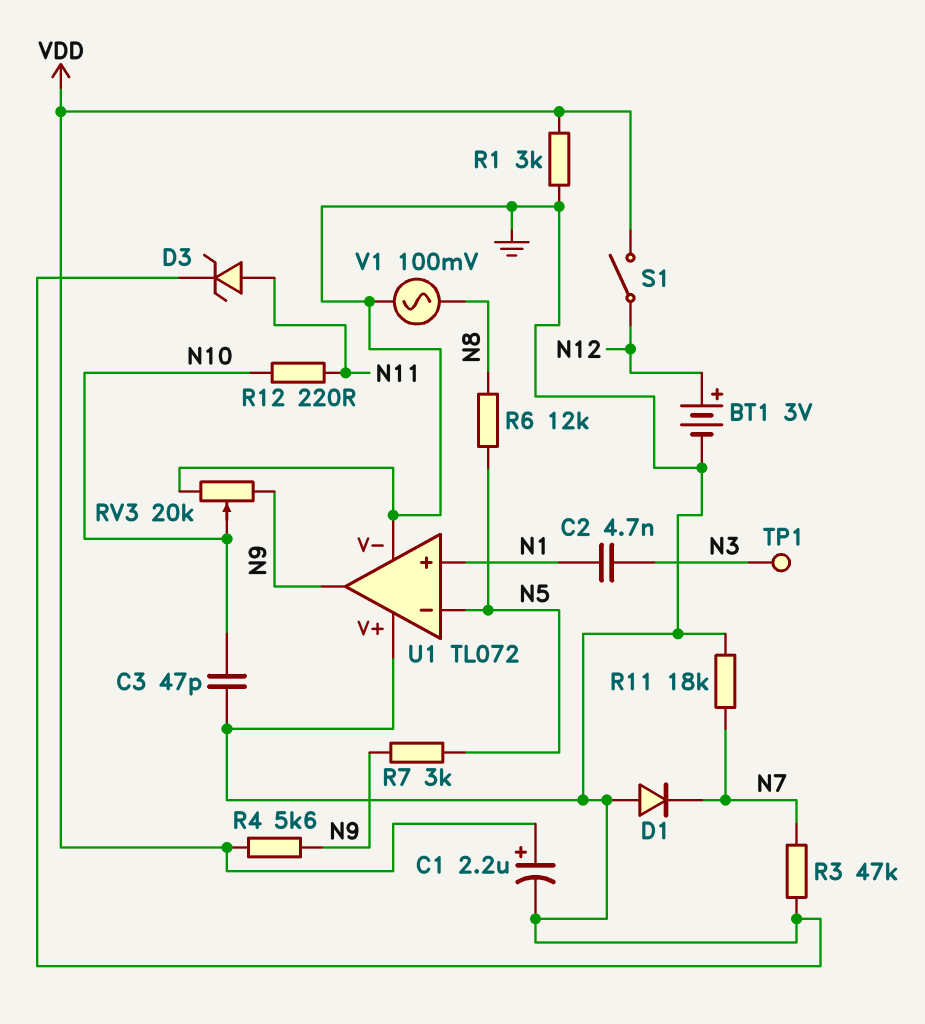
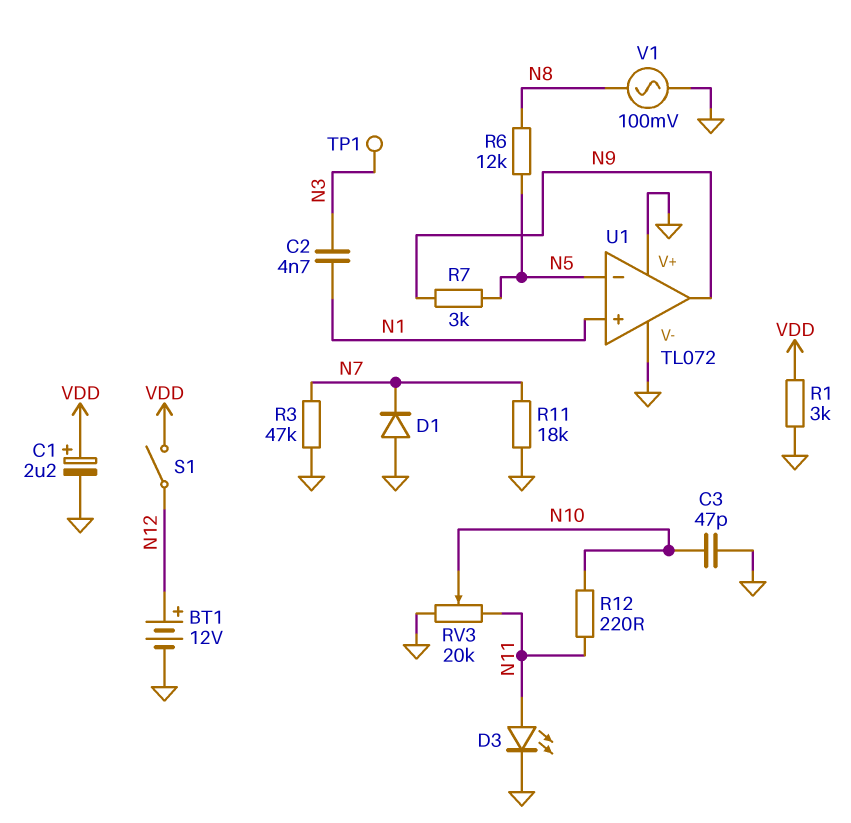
BT1: 3V (plus N12, minus GND) -> 12V (plus N12, minus GND)
D3: zener (A N11, K GND) -> LED (A N11, K GND)
R4: 5.6k (N9, VDD) -> none
RV3: 20k (GND, N9, wiper N10) -> 20k (GND, N11, wiper N10)

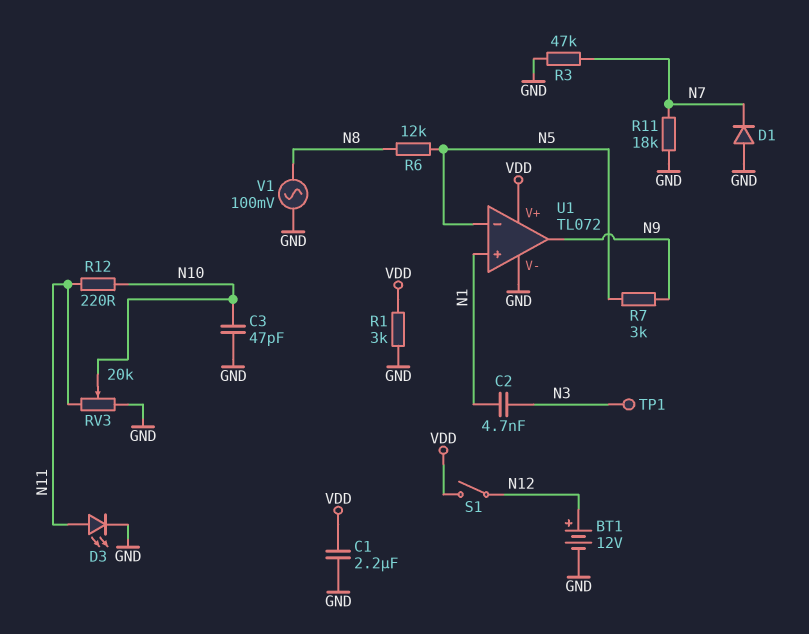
C1: 2.2uF (plus VDD, minus GND) -> 2.2uF (GND, VDD)
U1 pin V+: GND -> VDD

